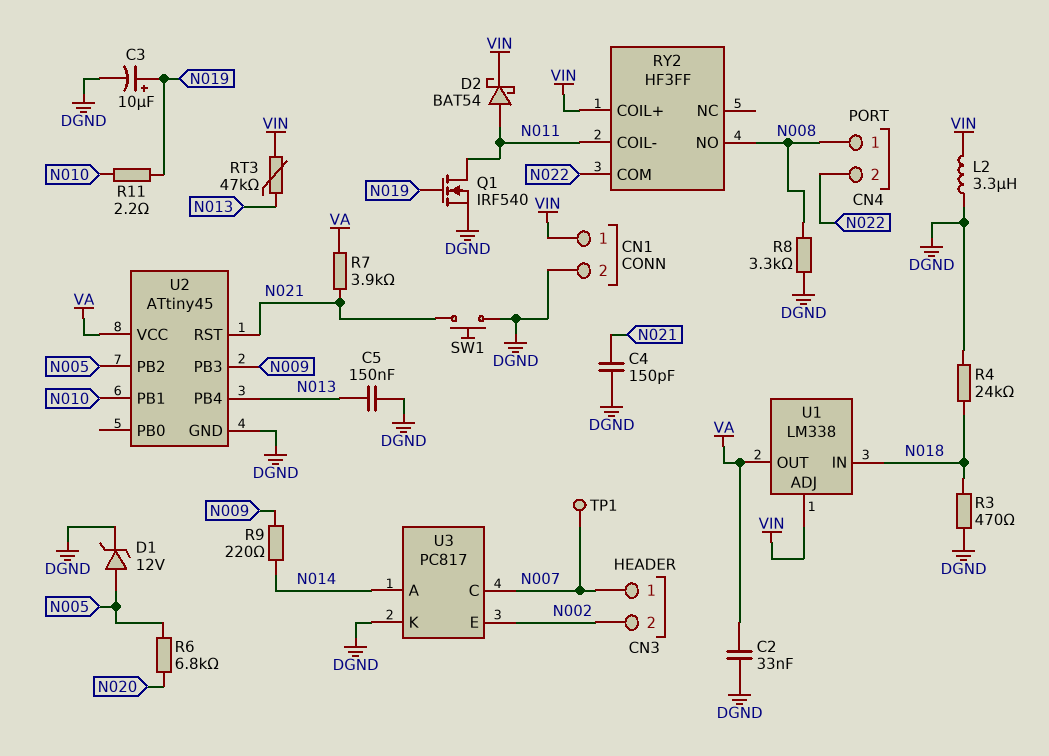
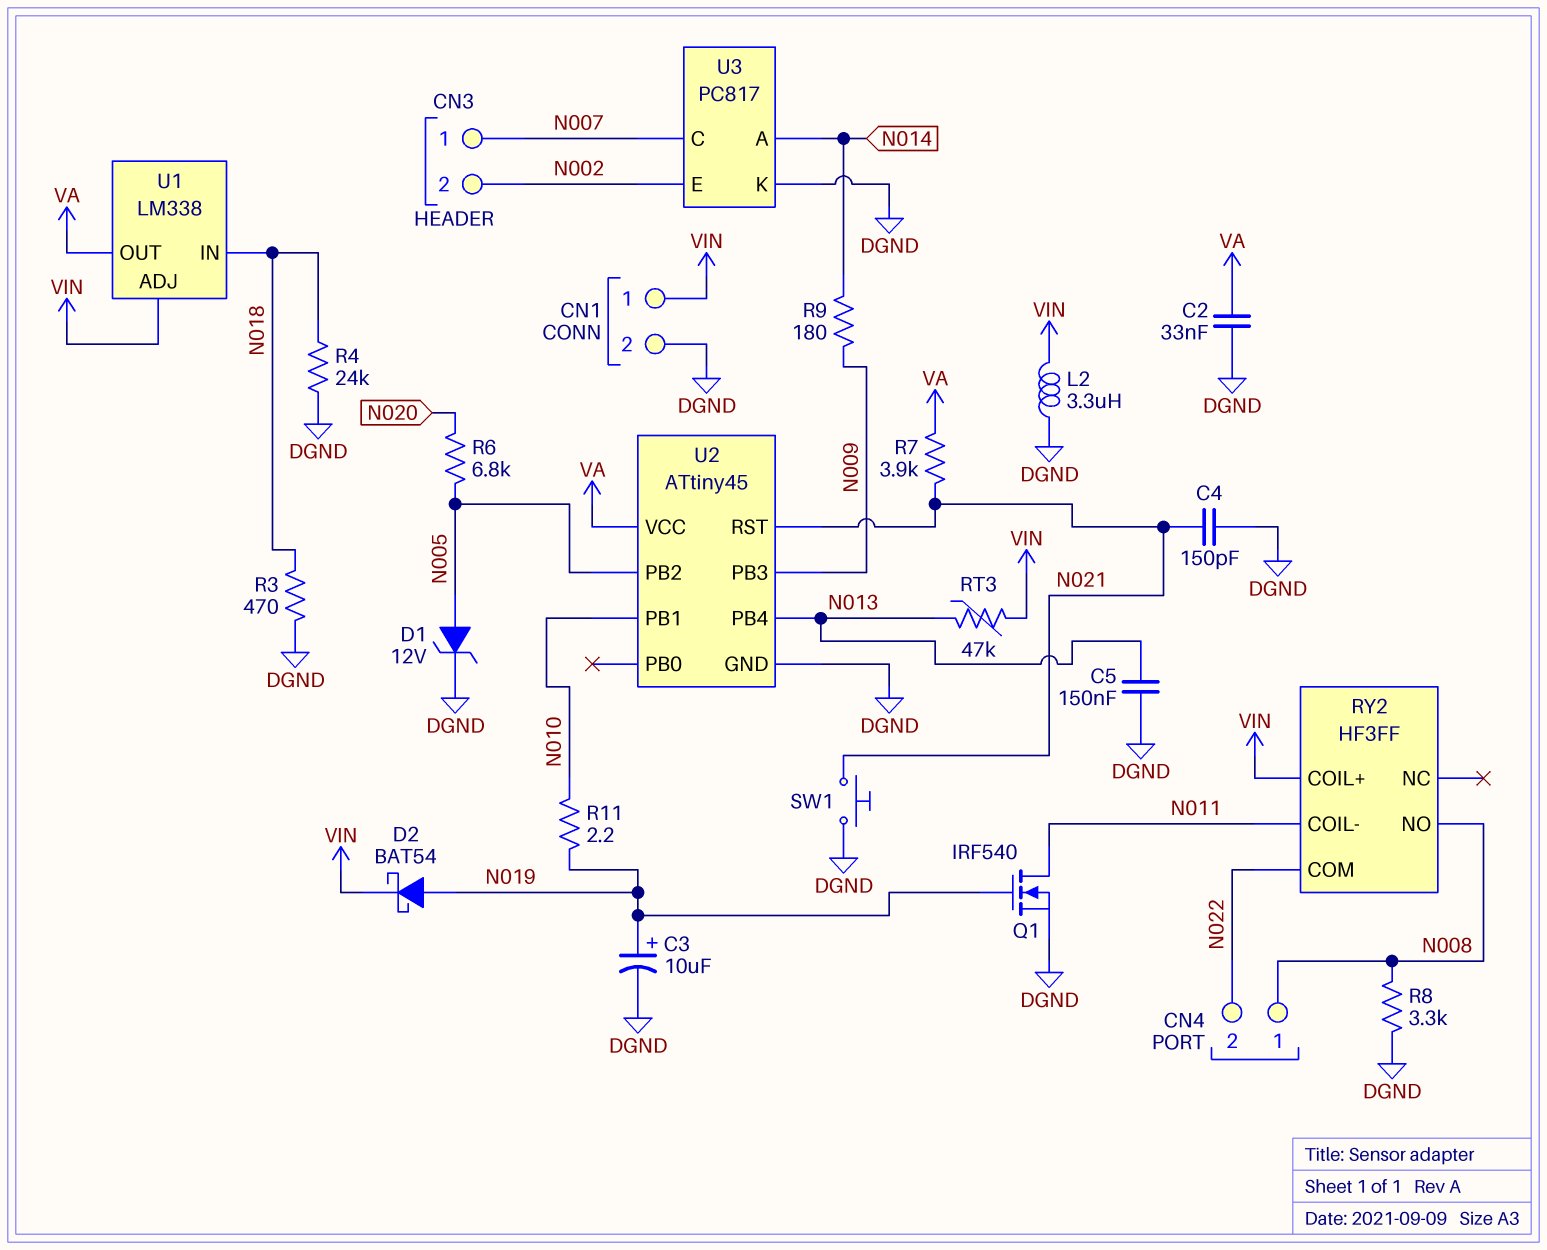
D2: schottky BAT54 (A N011, K VIN) -> schottky BAT54 (A N019, K VIN)
R9: 220 (N009, N014) -> 180 (N009, N014)
TP1: test point (N007) -> none

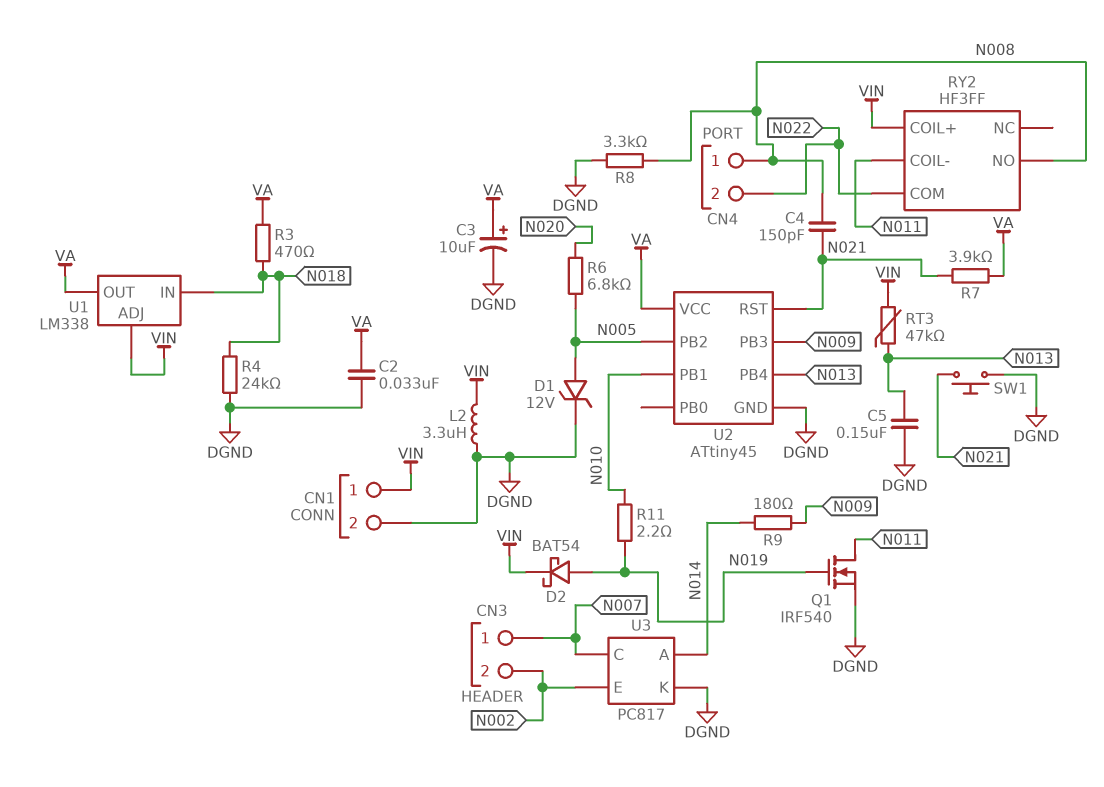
C3: 10uF (plus N019, minus DGND) -> 10uF (plus VA, minus DGND)
C4: 150pF (DGND, N021) -> 150pF (N008, N021)
R3: 470 (DGND, N018) -> 470 (N018, VA)

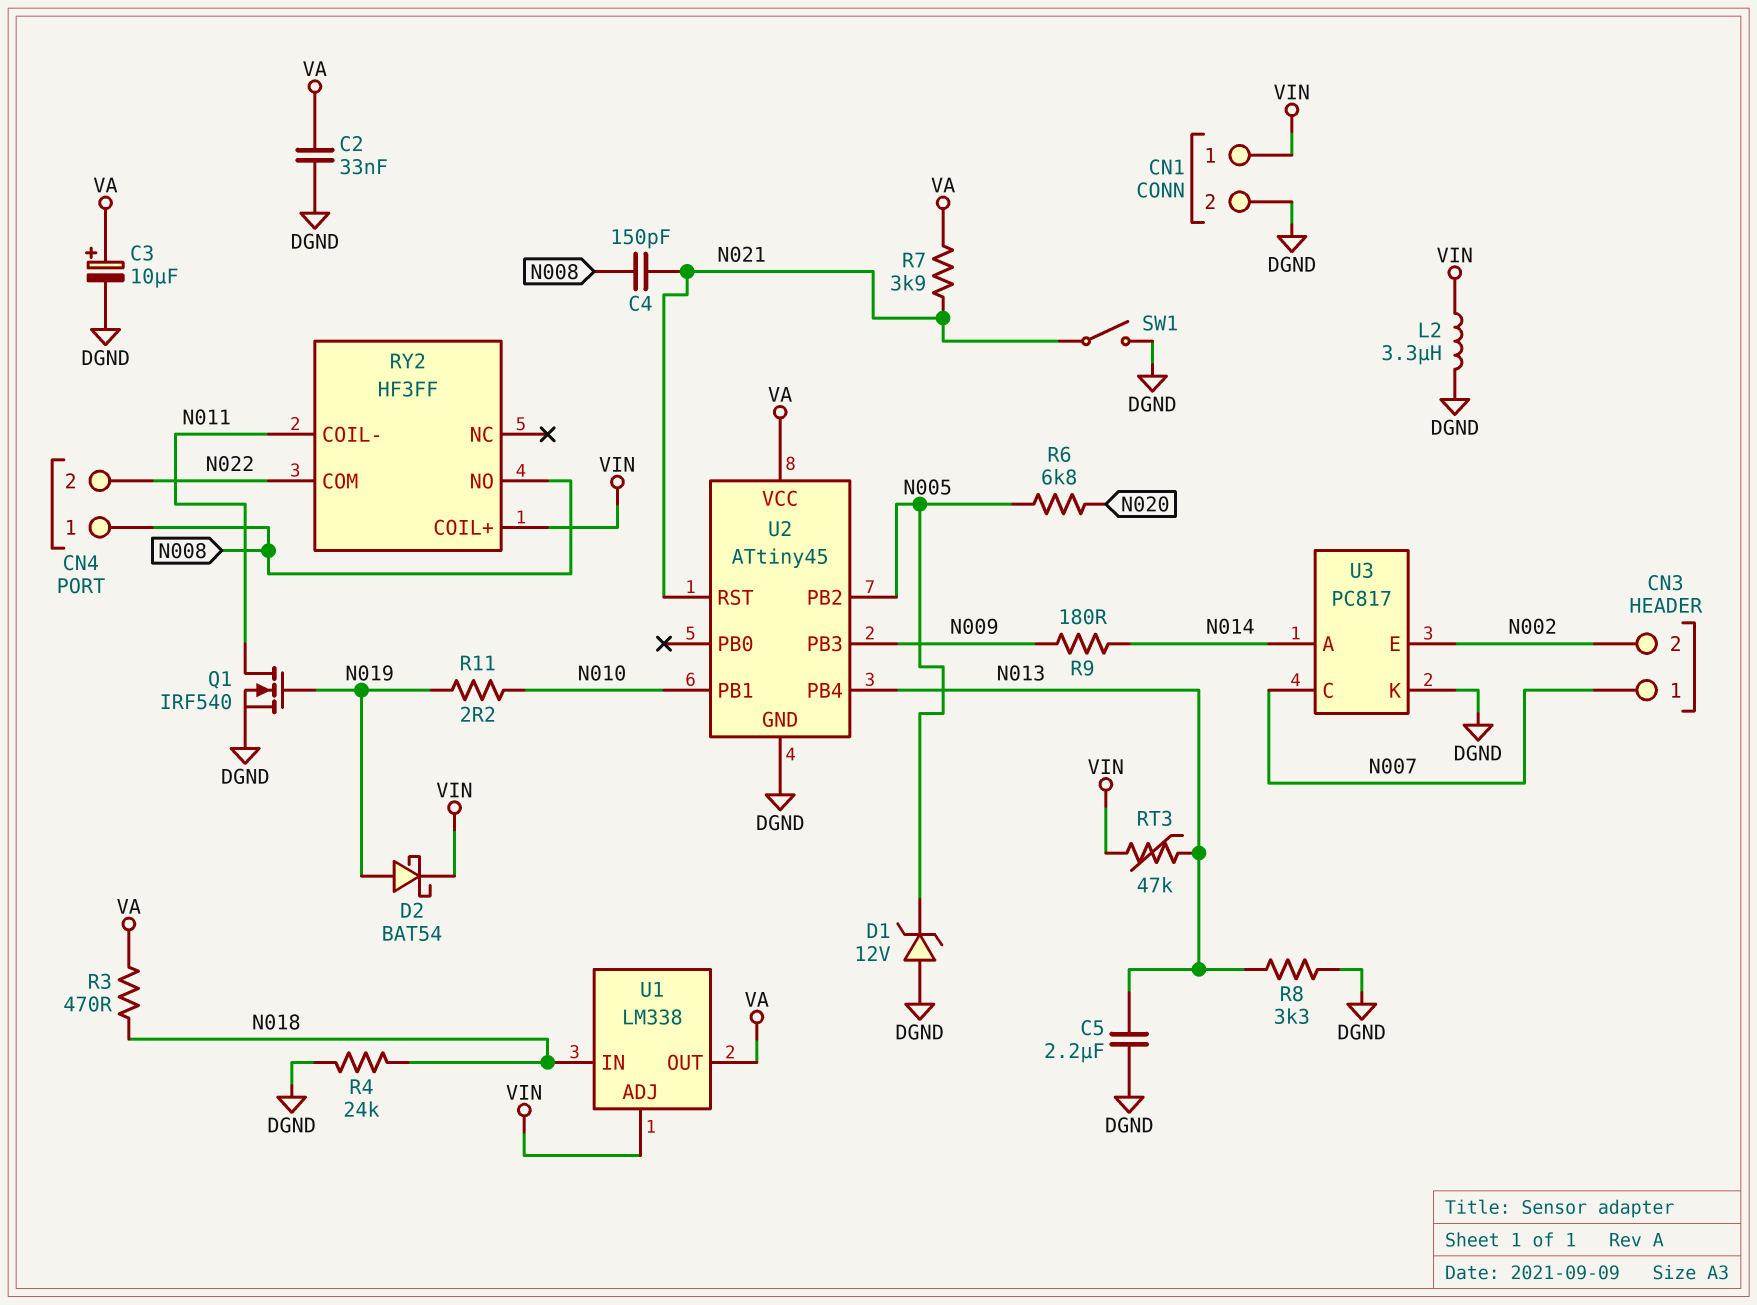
C5: 150nF (DGND, N013) -> 2.2uF (DGND, N013)
D1: zener 12V (A N005, K DGND) -> zener 12V (A DGND, K N005)
R8: 3.3k (DGND, N008) -> 3.3k (DGND, N013)
SW1: button (DGND, N021) -> switch (DGND, N021)

